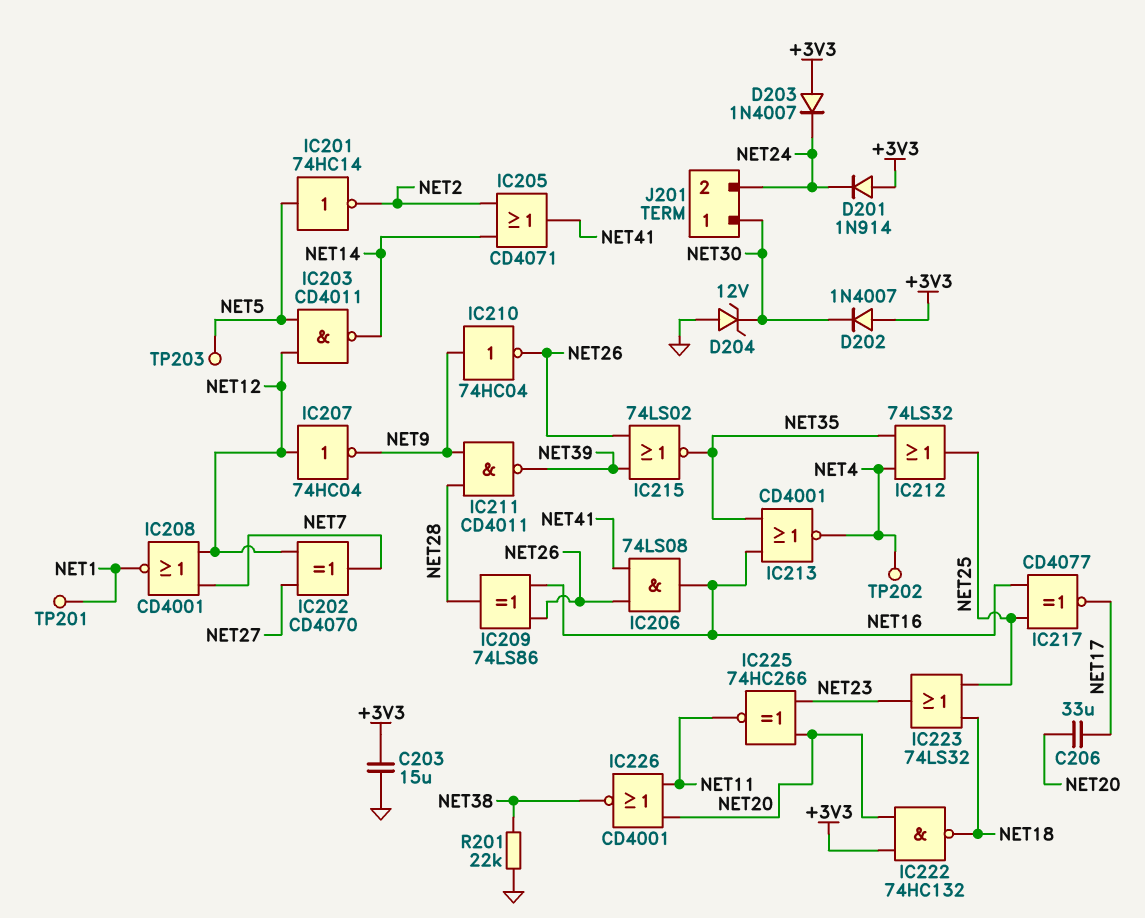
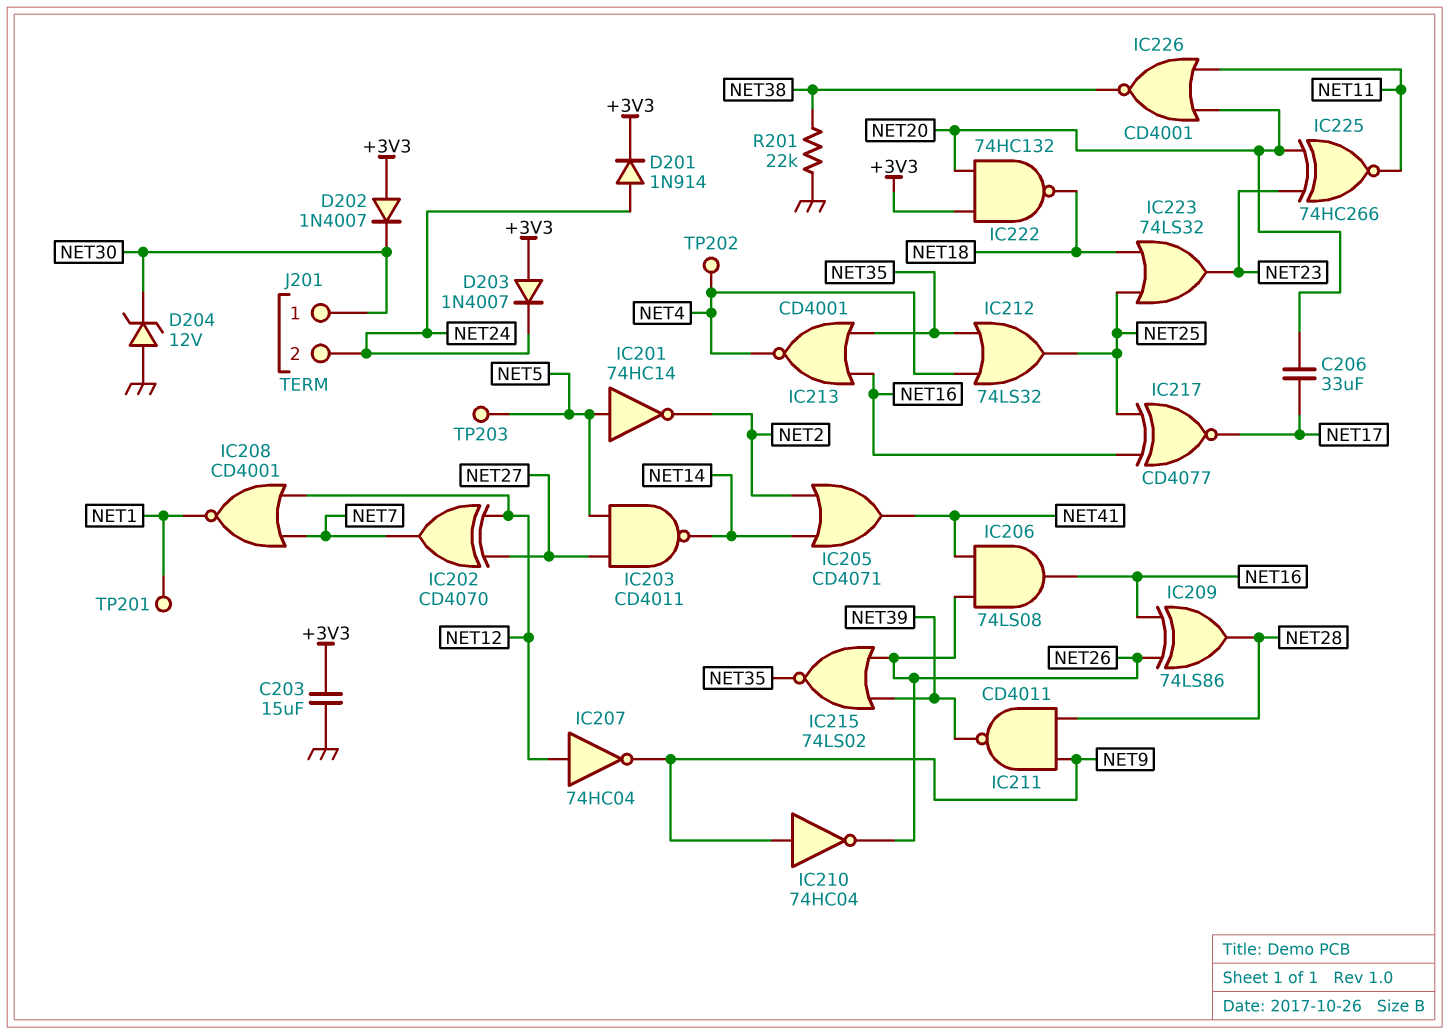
D201: diode 1N914 (A +3V3, K NET24) -> diode 1N914 (A NET24, K +3V3)
IC203: NAND CD4011 (in NET5, in NET12, out NET14) -> NAND CD4011 (in NET5, in NET27, out NET14)

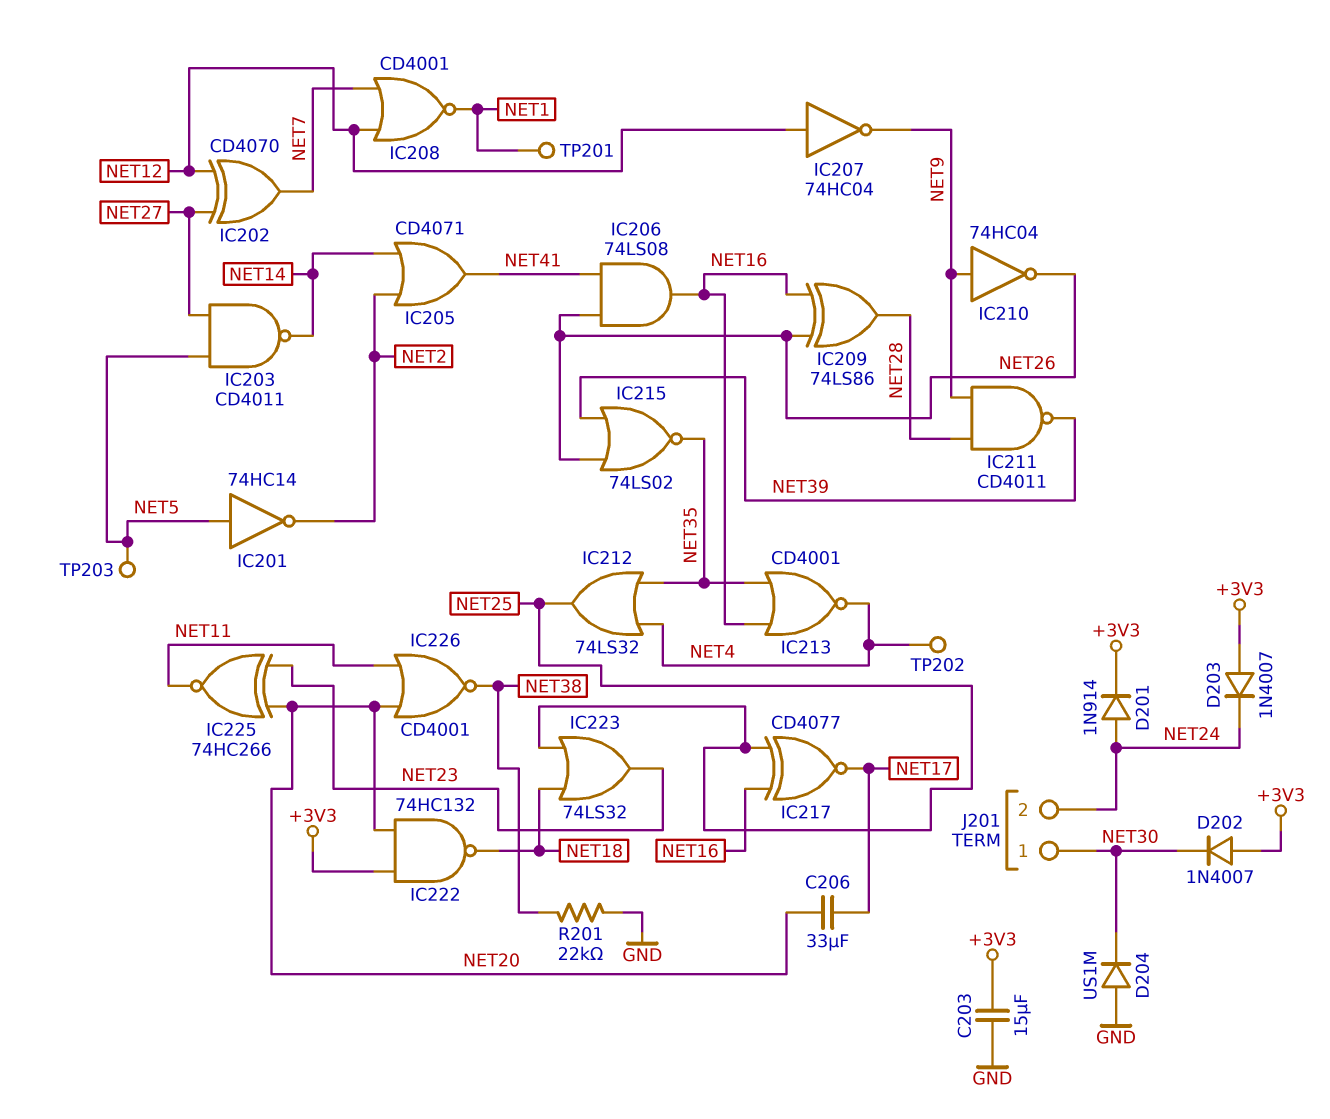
D204: zener 12V (A GND, K NET30) -> diode US1M (A GND, K NET30)

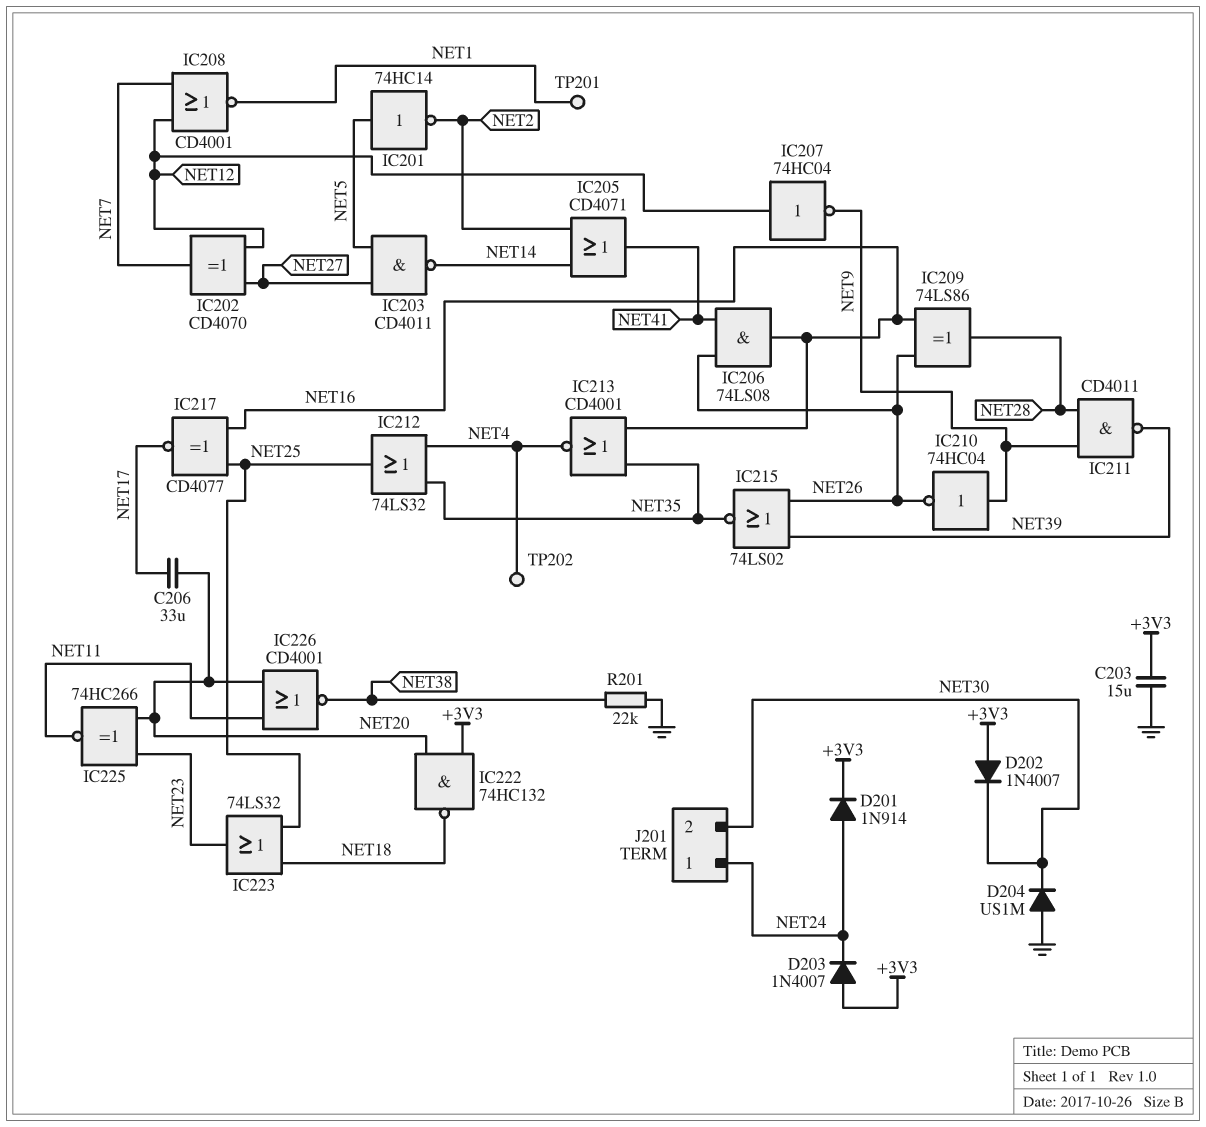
J201 pin 1: NET30 -> NET24
J201 pin 2: NET24 -> NET30
TP203: test point (NET5) -> none

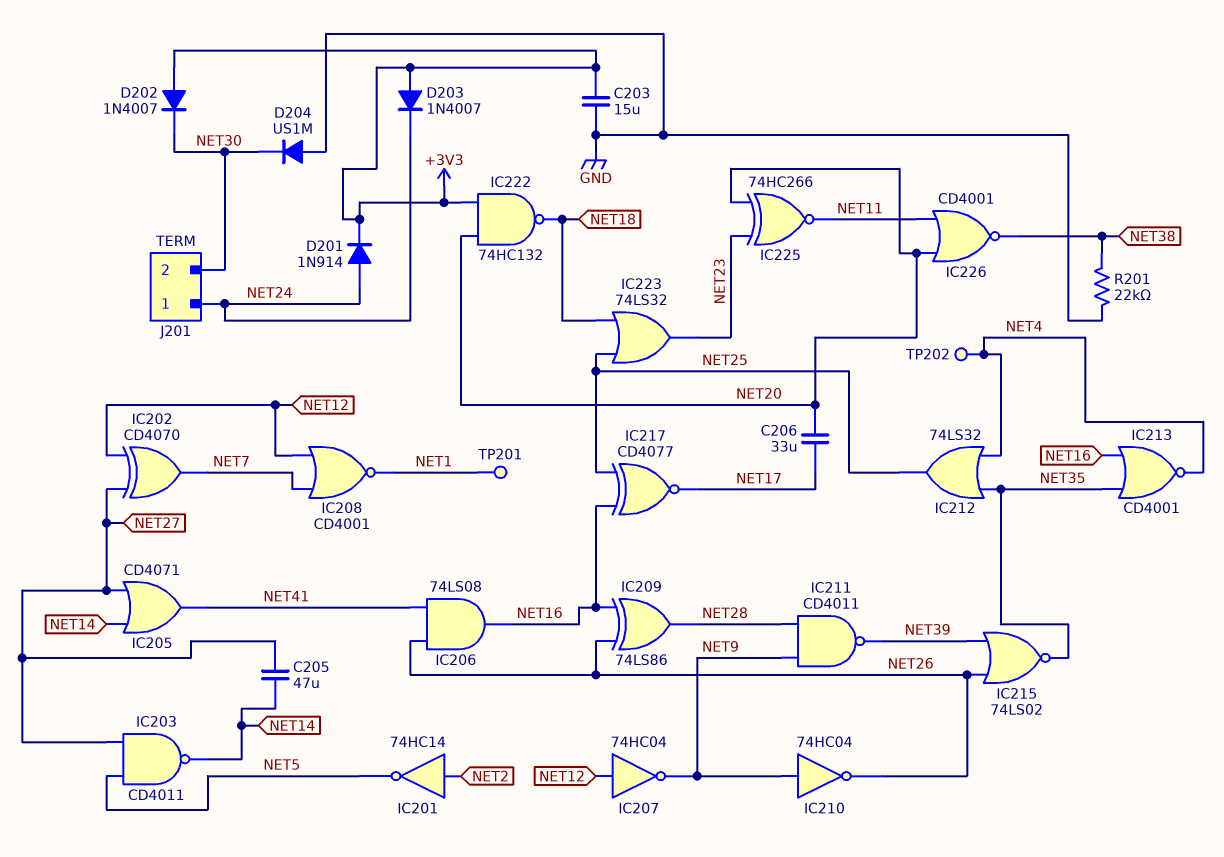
C205: none -> 47uF (NET14, NET27)
IC201: NOT 74HC14 (in NET5, out NET2) -> NOT 74HC14 (in NET2, out NET5)
IC205: OR CD4071 (in NET2, in NET14, out NET41) -> OR CD4071 (in NET14, in NET27, out NET41)

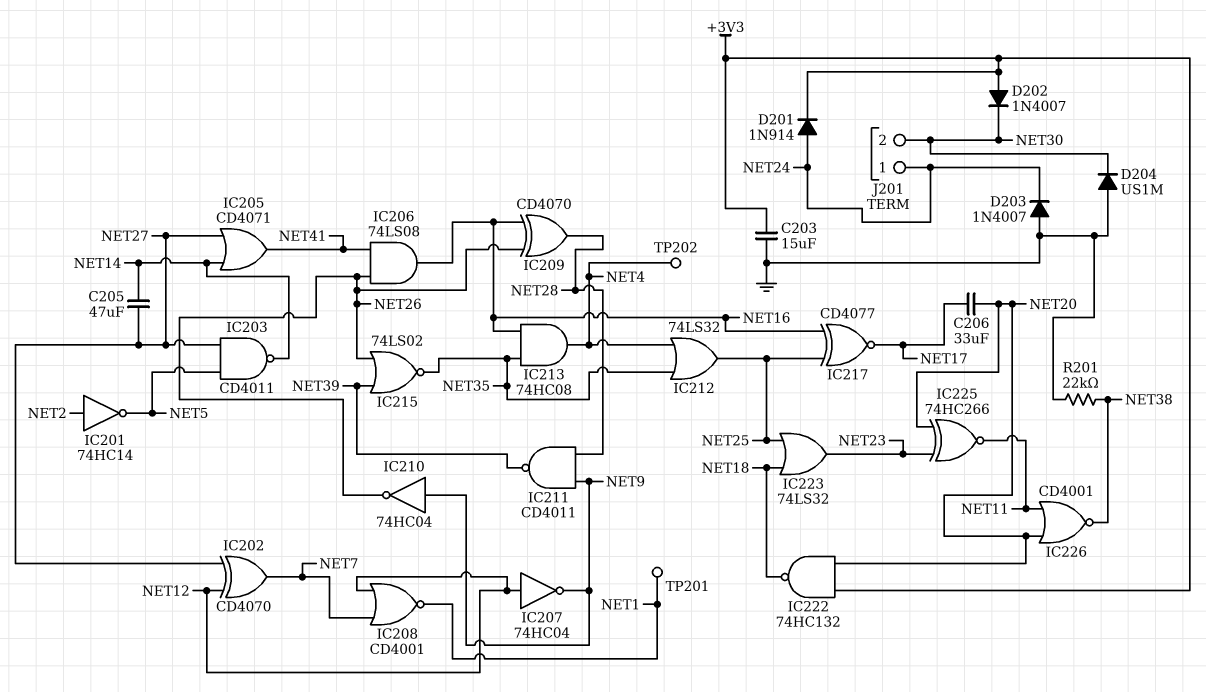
D203: diode 1N4007 (A +3V3, K NET24) -> diode 1N4007 (A GND, K NET24)
IC209: XOR 74LS86 (in NET16, in NET26, out NET28) -> XOR CD4070 (in NET16, in NET26, out NET28)
IC213: NOR CD4001 (in NET16, in NET35, out NET4) -> AND 74HC08 (in NET16, in NET35, out NET4)

